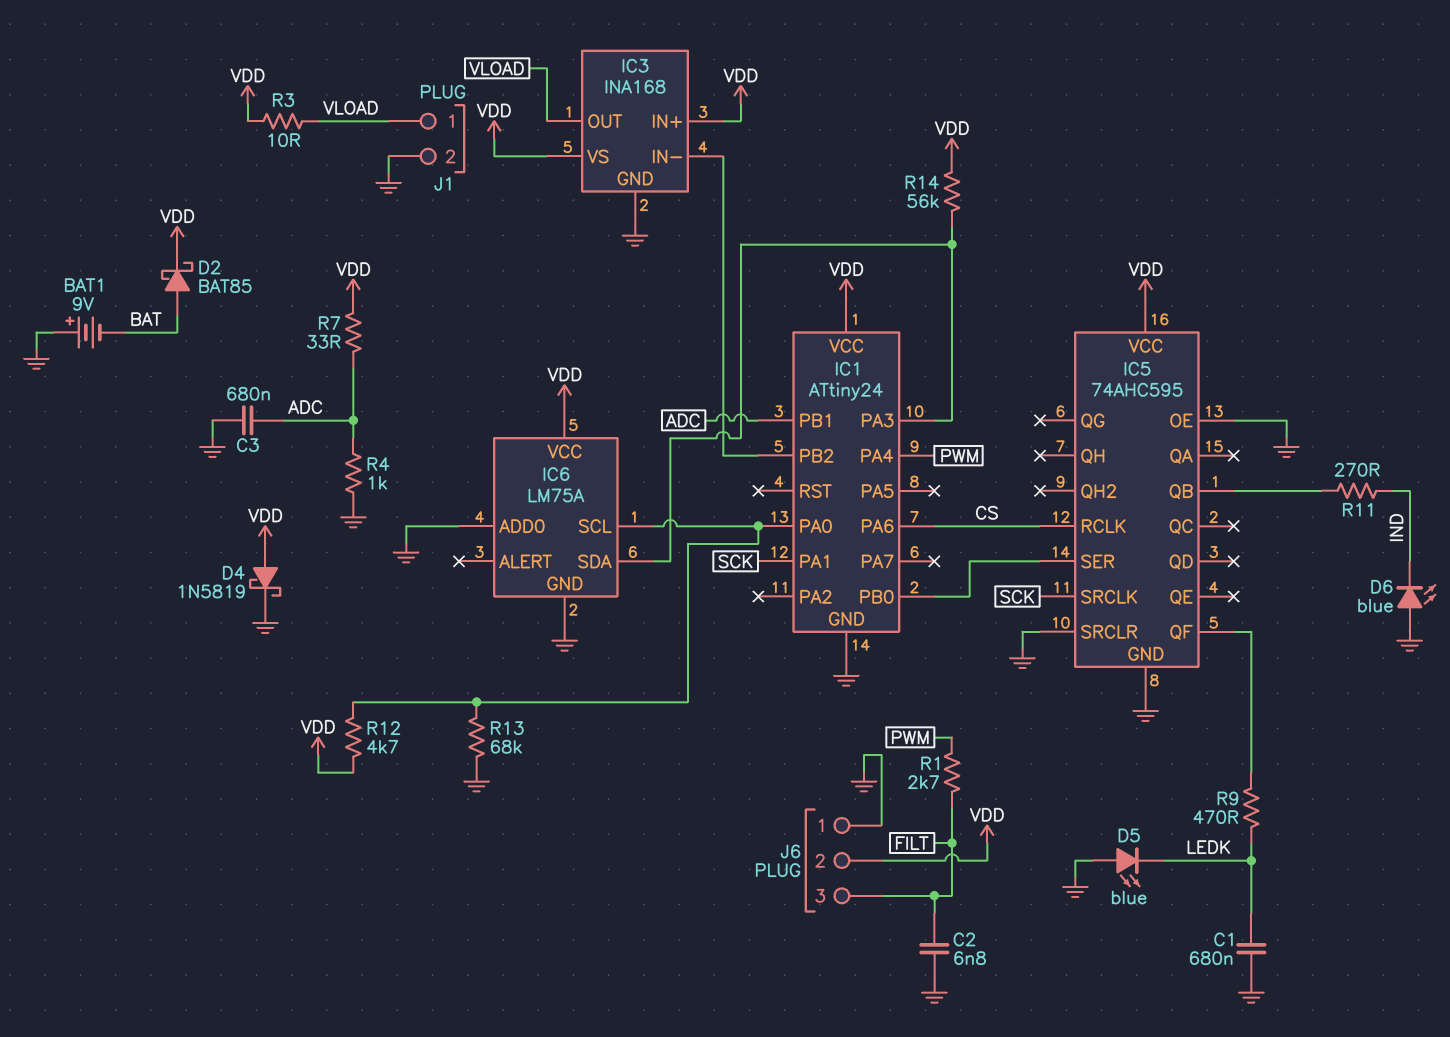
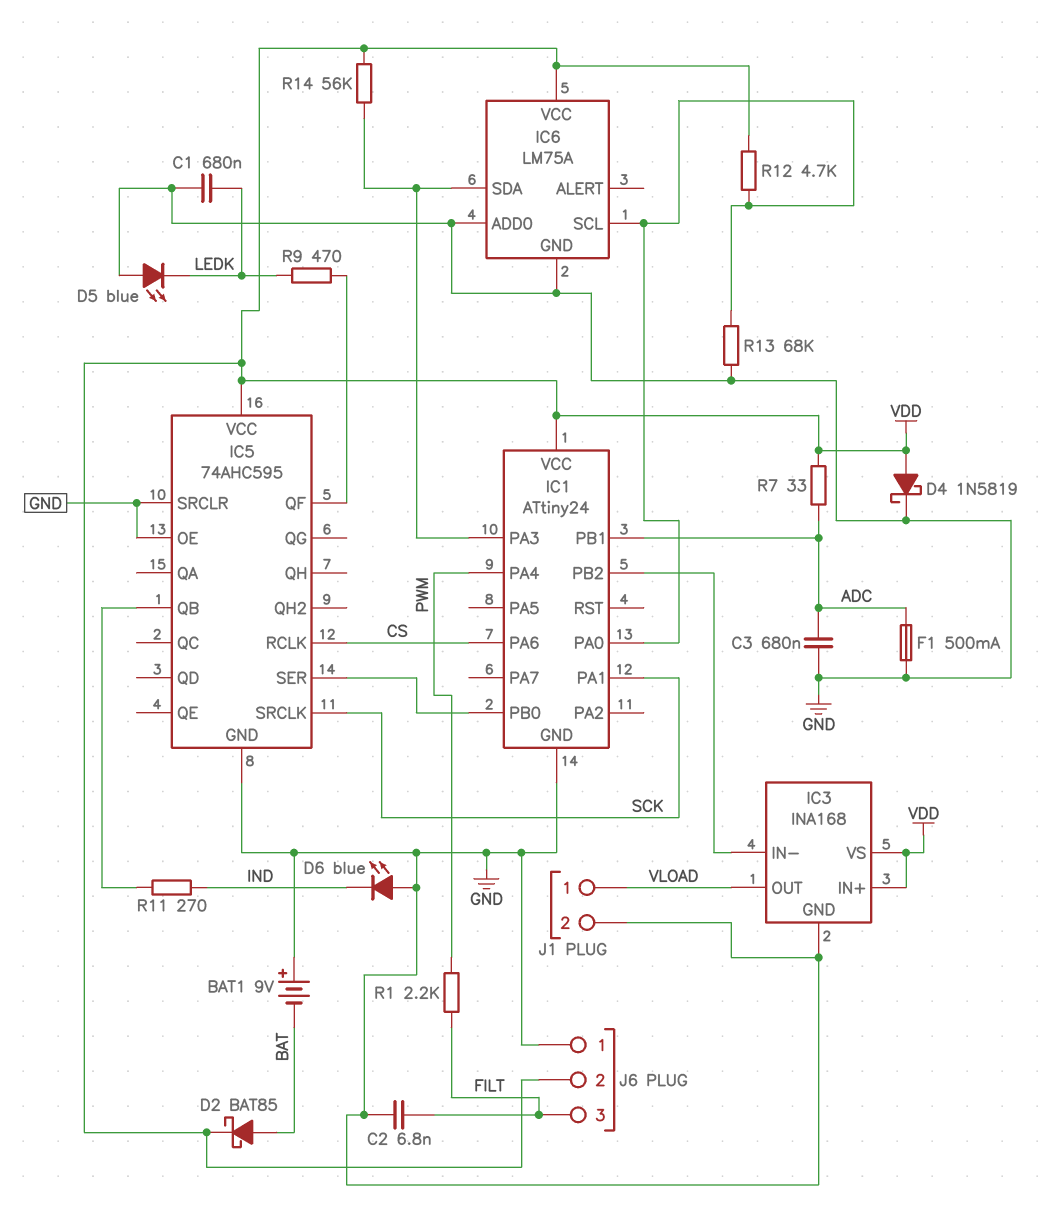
F1: none -> 500mA (ADC, GND)
R1: 2.7k (FILT, PWM) -> 2.2k (FILT, PWM)
R3: 10 (VDD, VLOAD) -> none
R4: 1k (ADC, GND) -> none

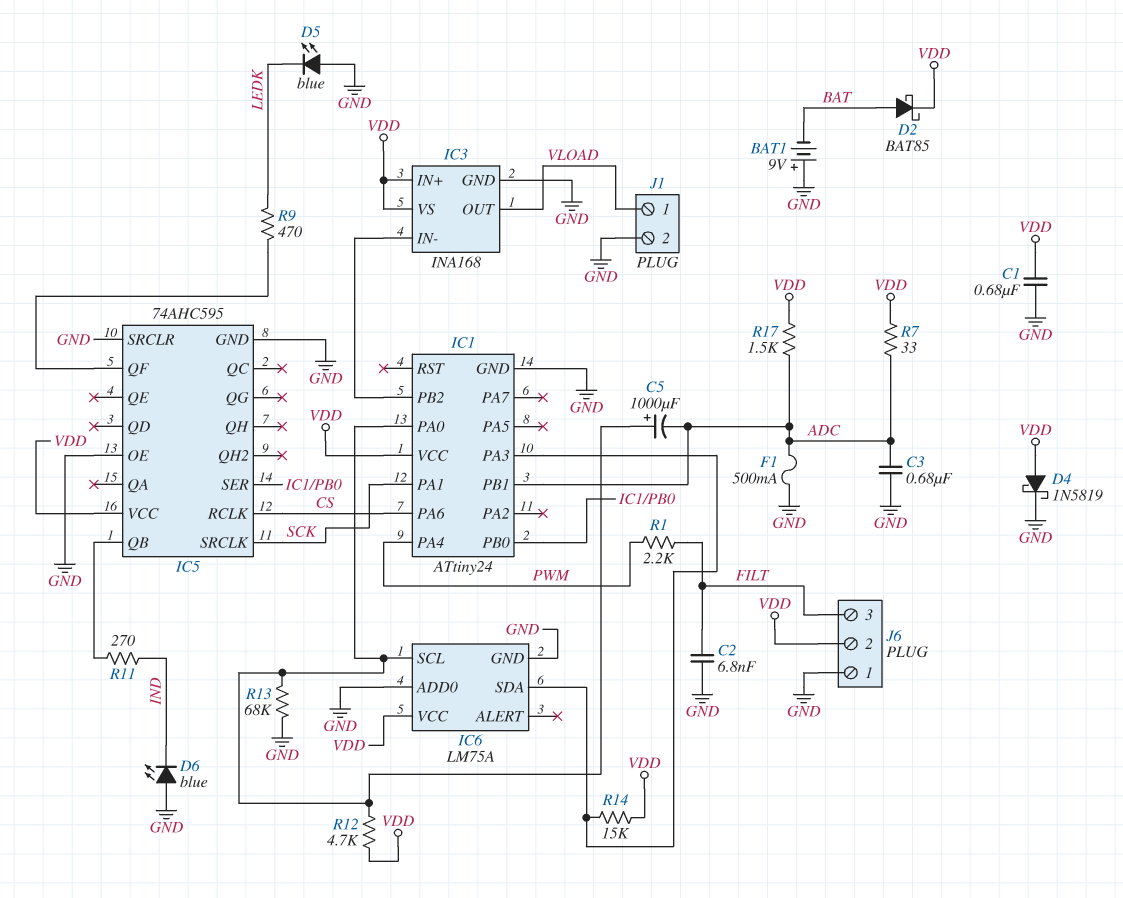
C1: 680nF (GND, LEDK) -> 680nF (GND, VDD)
C5: none -> 1000uF (plus IC1/PA0, minus ADC)
R14: 56k (IC1/PA3, VDD) -> 15k (IC1/PA3, VDD)
R17: none -> 1.5k (ADC, VDD)

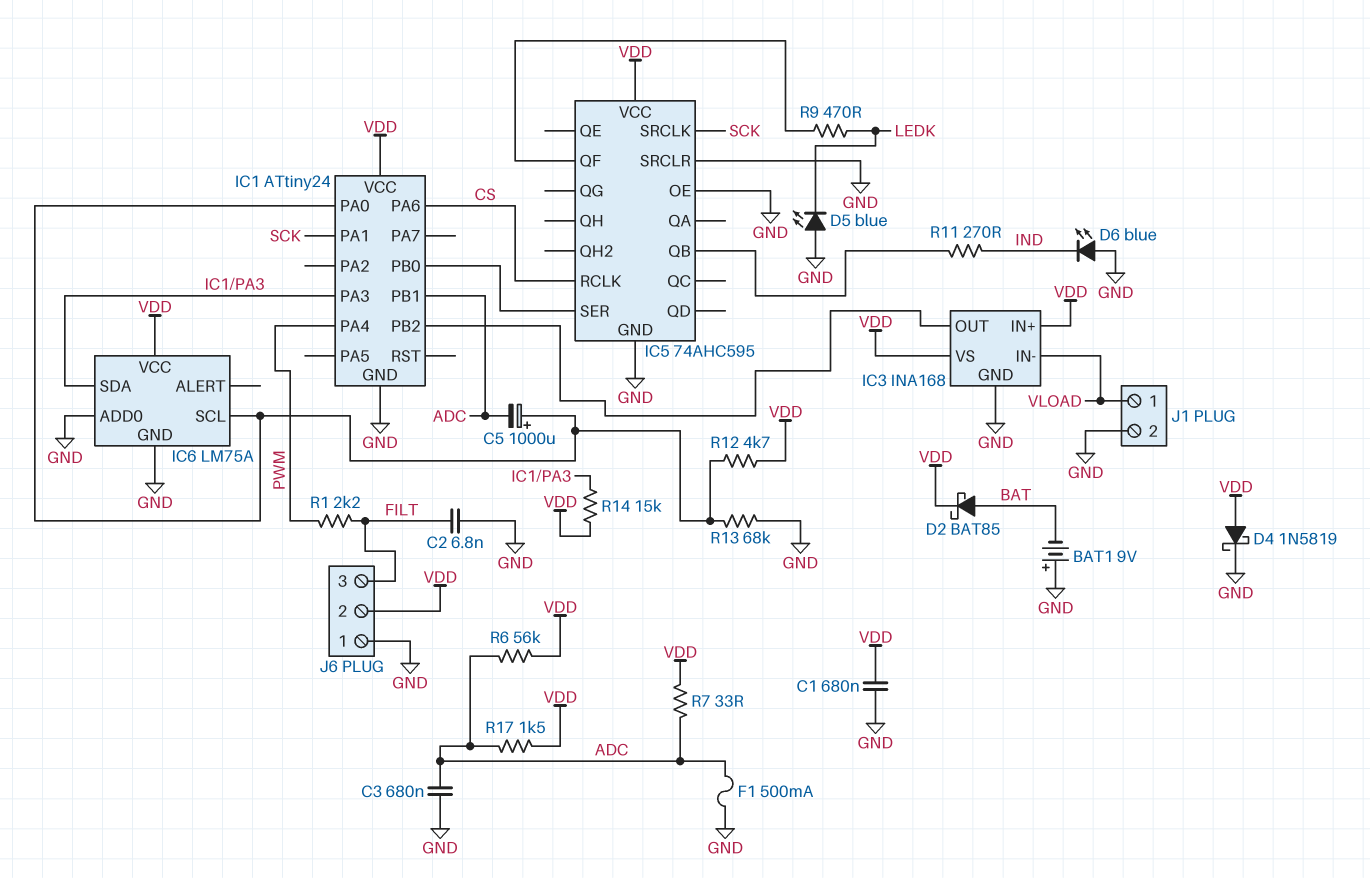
IC3 pin IN-: IC1/PB2 -> VLOAD
IC3 pin OUT: VLOAD -> IC1/PB2
R6: none -> 56k (ADC, VDD)

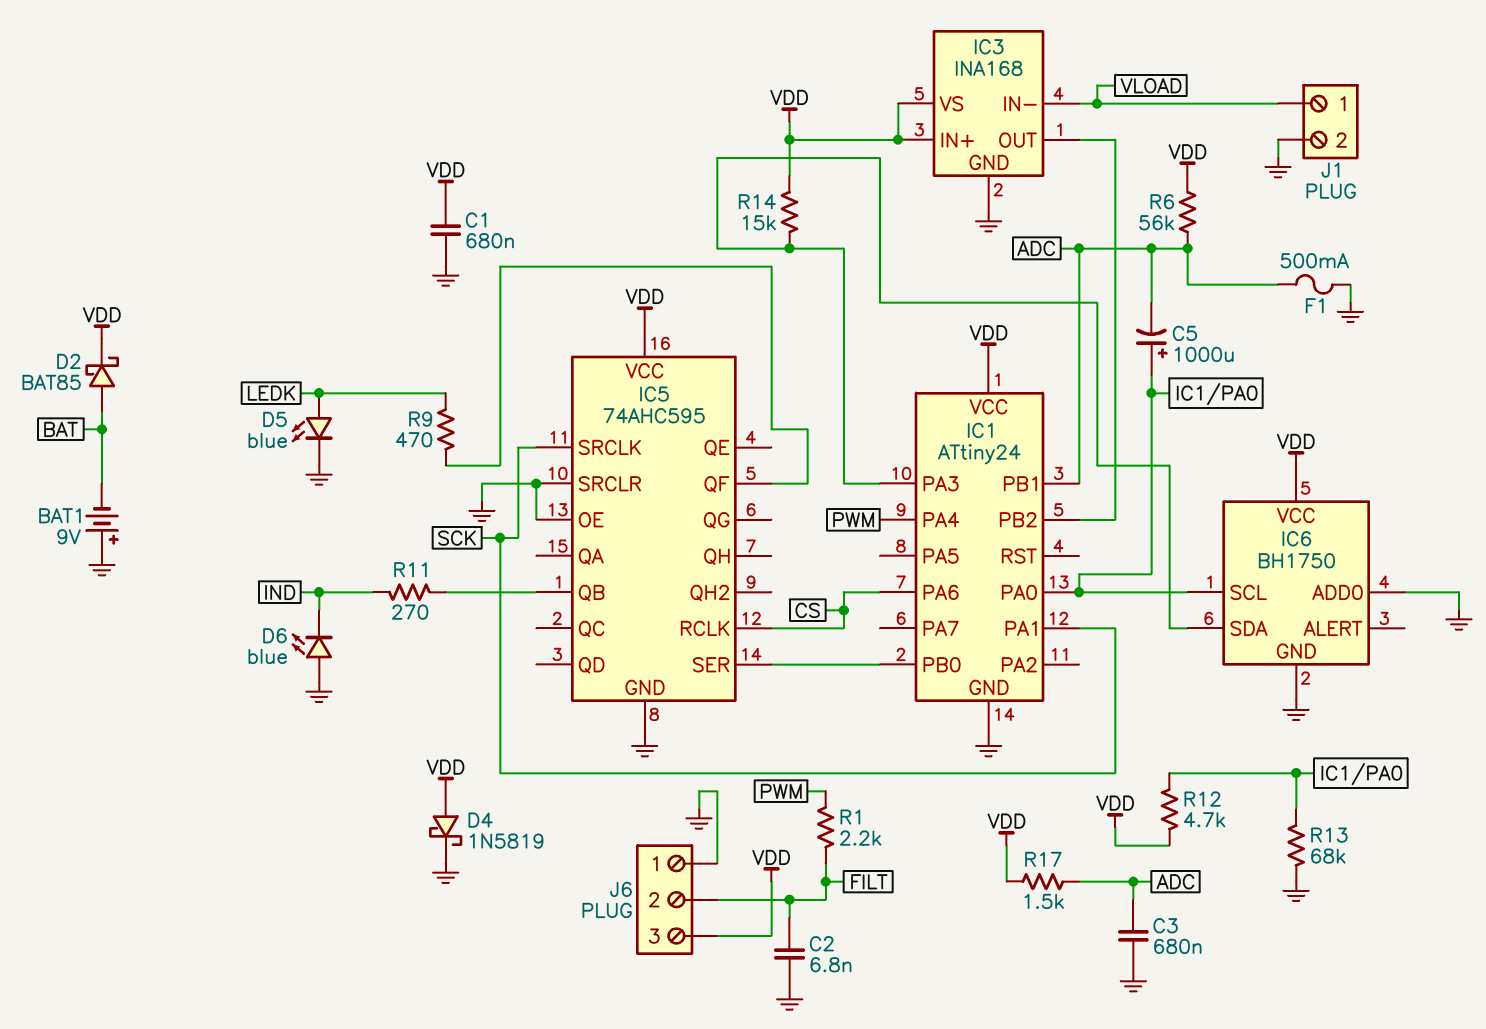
D5: LED blue (A GND, K LEDK) -> LED blue (A LEDK, K GND)
IC6: LM75A -> BH1750
J6 pin 2: VDD -> FILT
J6 pin 3: FILT -> VDD
R7: 33 (ADC, VDD) -> none

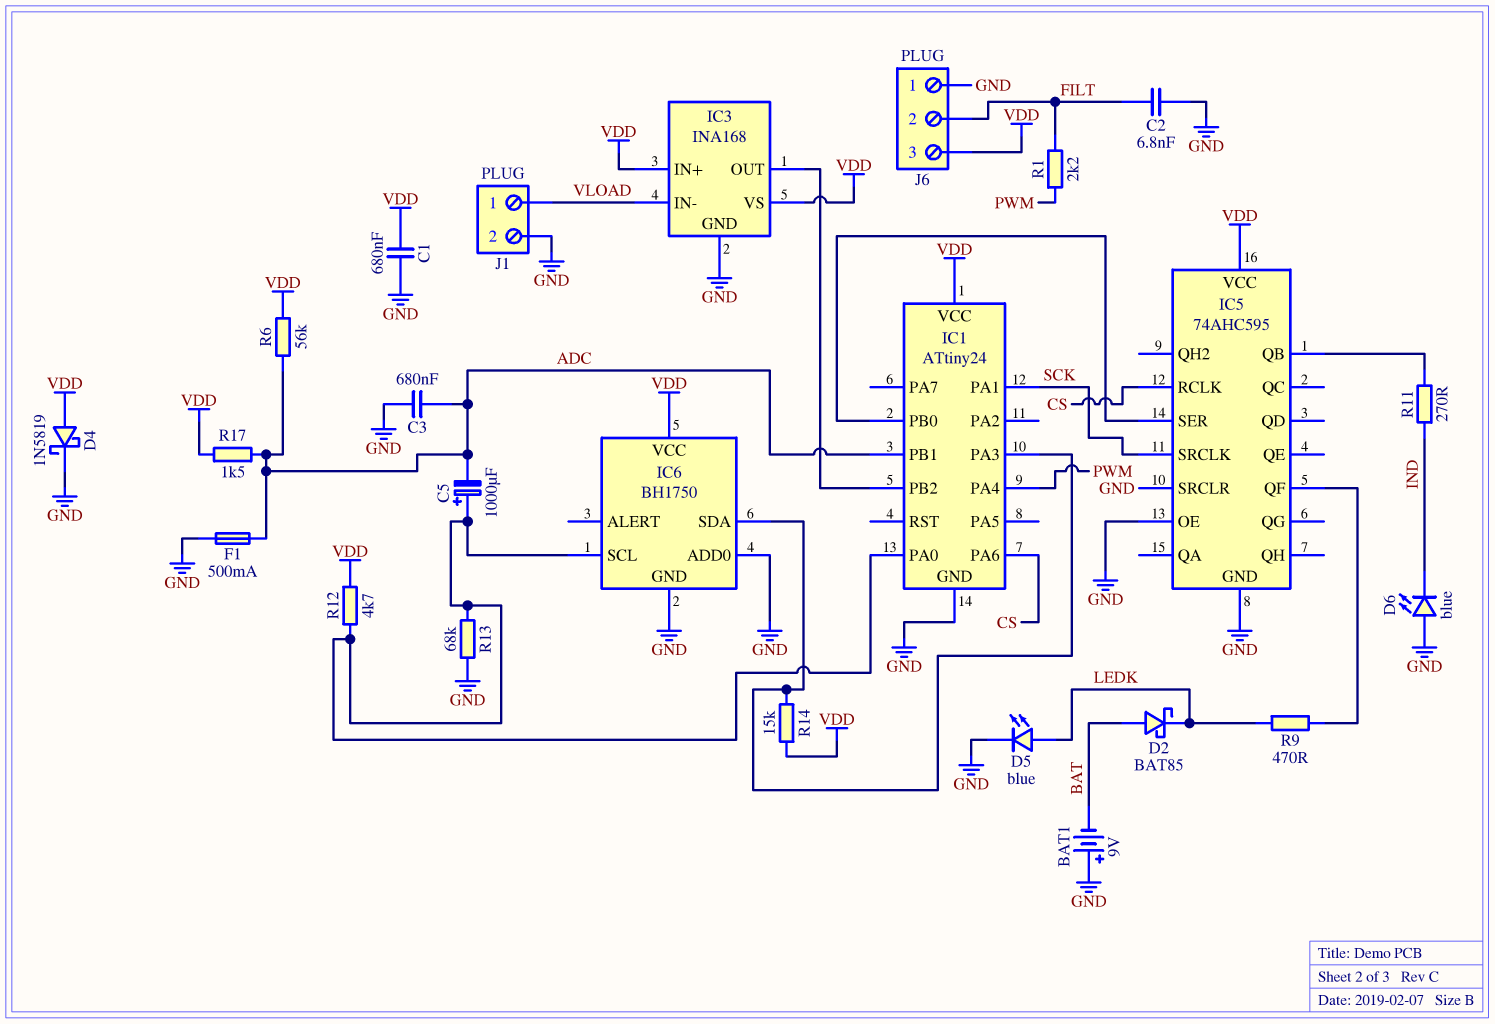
D2: schottky BAT85 (A BAT, K VDD) -> schottky BAT85 (A BAT, K LEDK)

